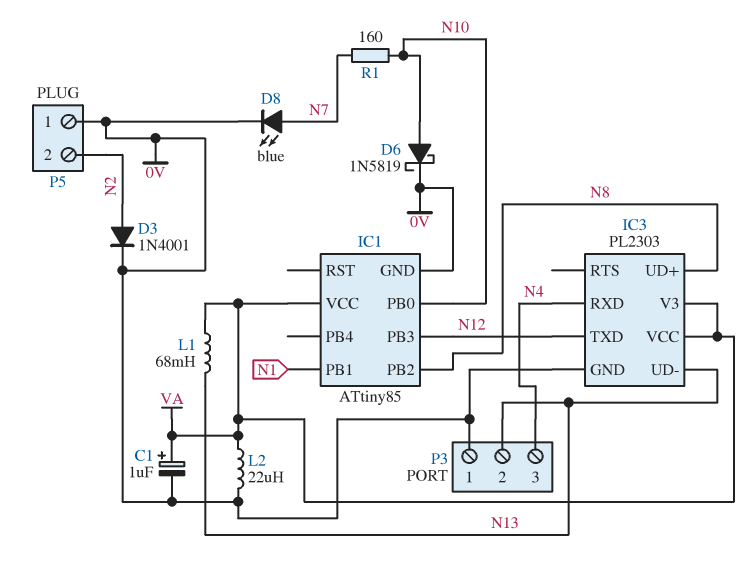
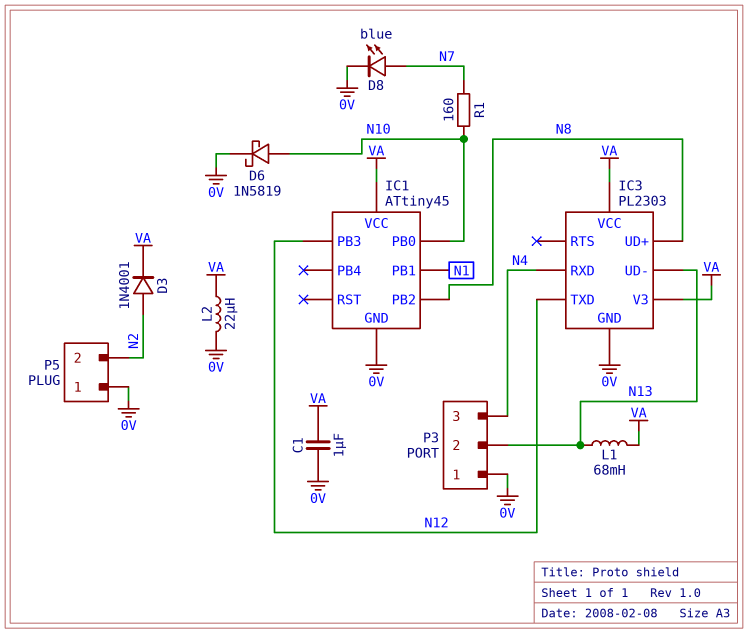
C1: 1uF (plus VA, minus 0V) -> 1uF (0V, VA)
D3: diode 1N4001 (A N2, K 0V) -> diode 1N4001 (A N2, K VA)
IC1: ATtiny85 -> ATtiny45

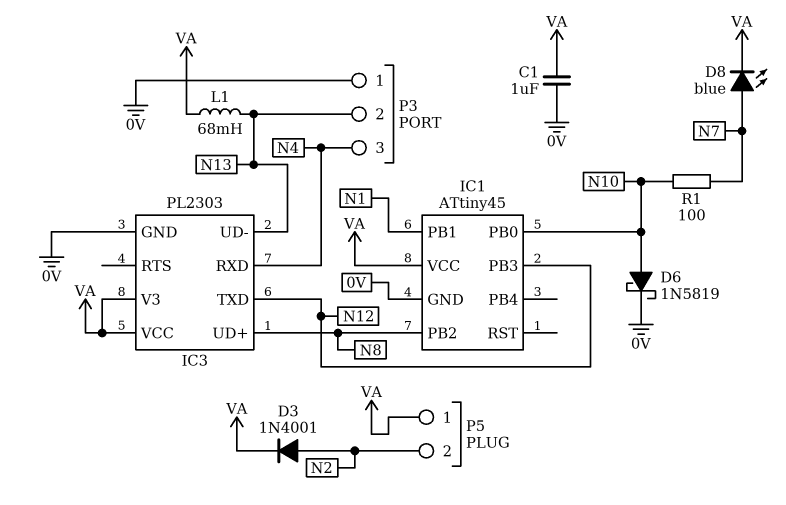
D8: LED blue (A N7, K 0V) -> LED blue (A N7, K VA)
L2: 22uH (0V, VA) -> none
P5 pin 1: 0V -> VA
R1: 160 (N7, N10) -> 100 (N7, N10)

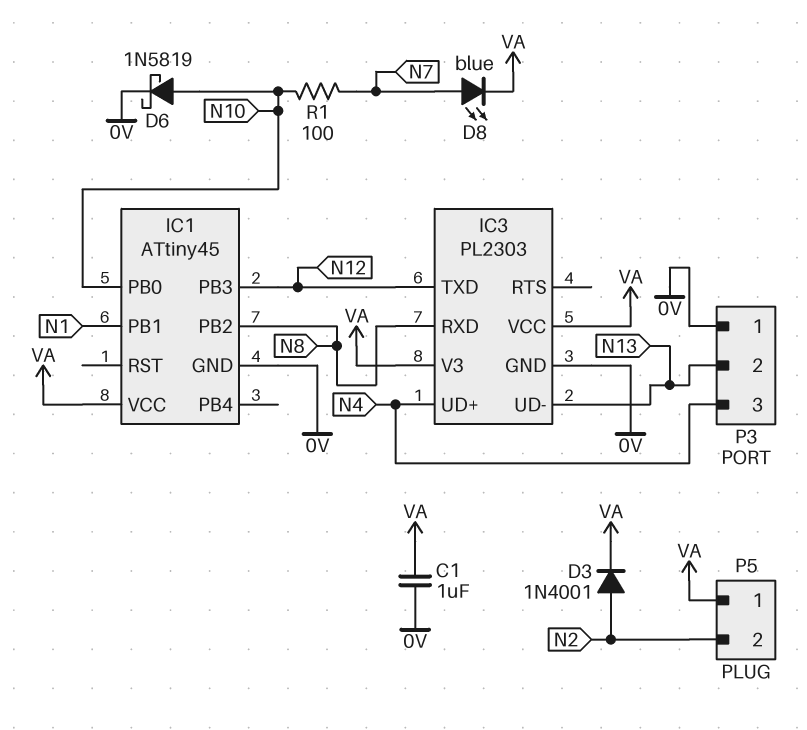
IC3 pin RXD: N4 -> N8
IC3 pin UD+: N8 -> N4
L1: 68mH (N13, VA) -> none

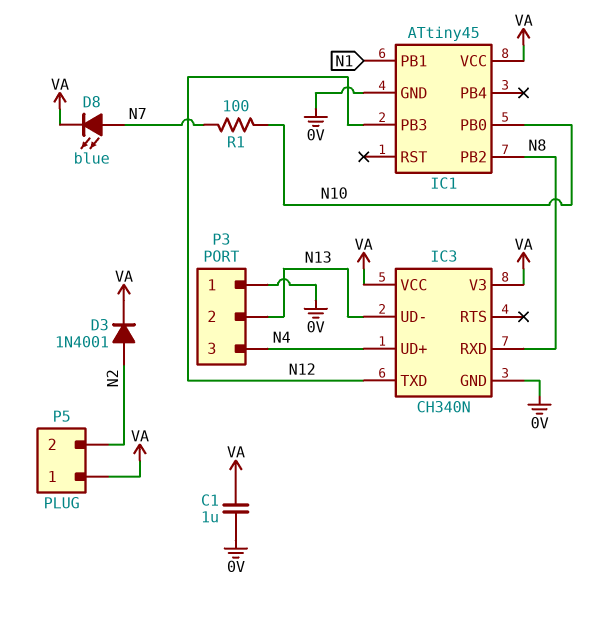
D6: schottky 1N5819 (A N10, K 0V) -> none
IC3: PL2303 -> CH340N

